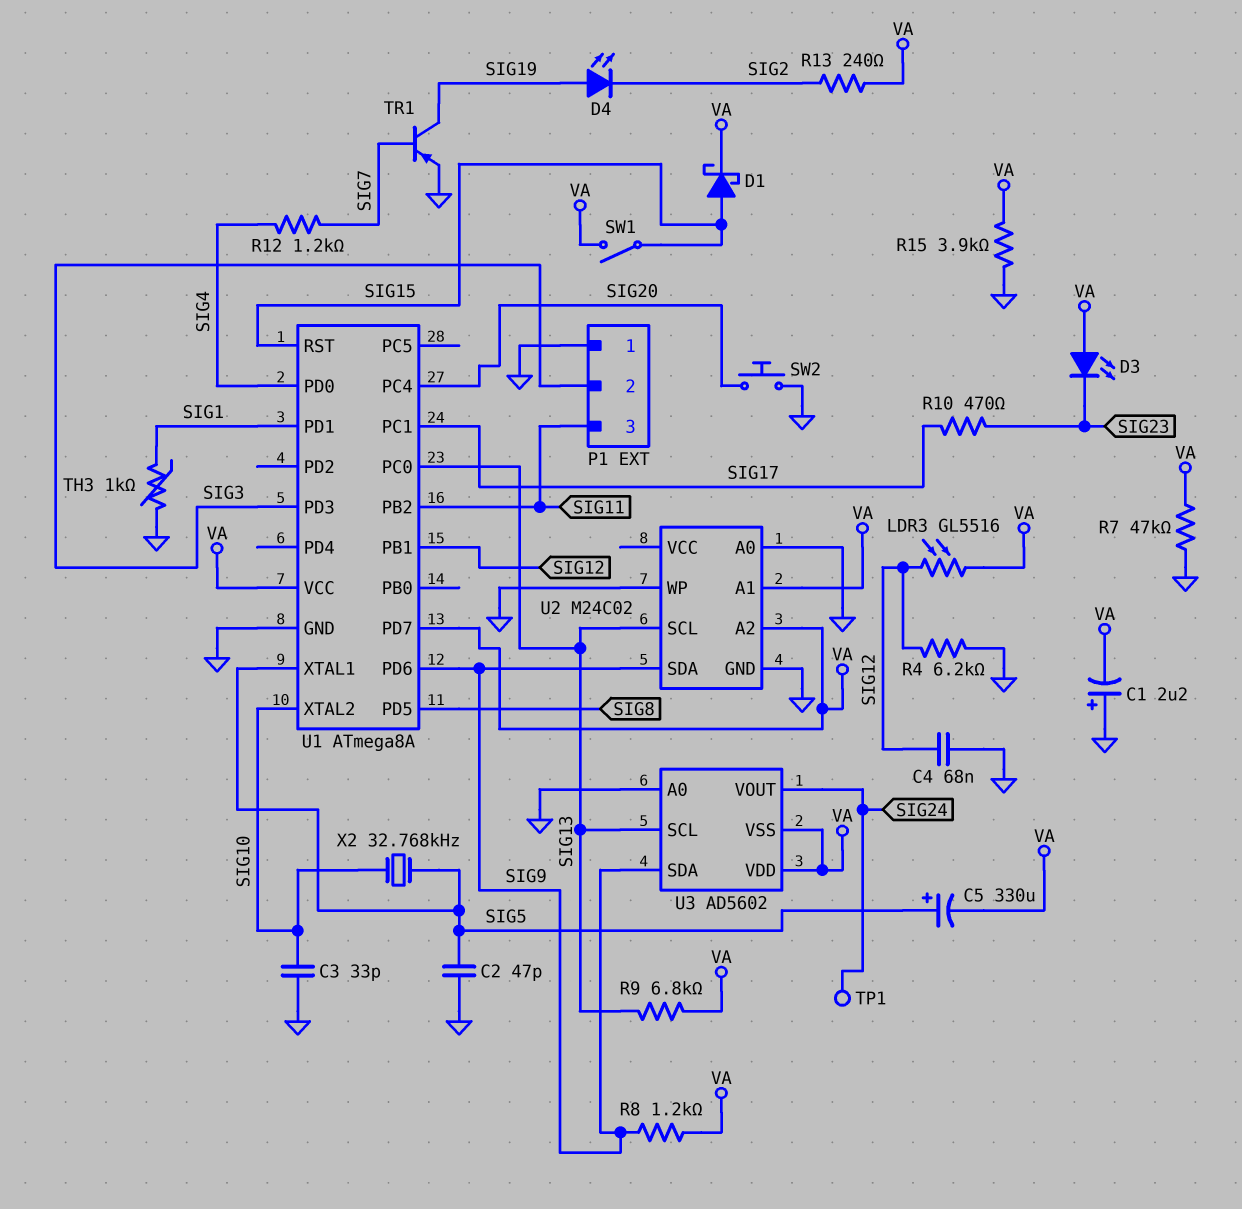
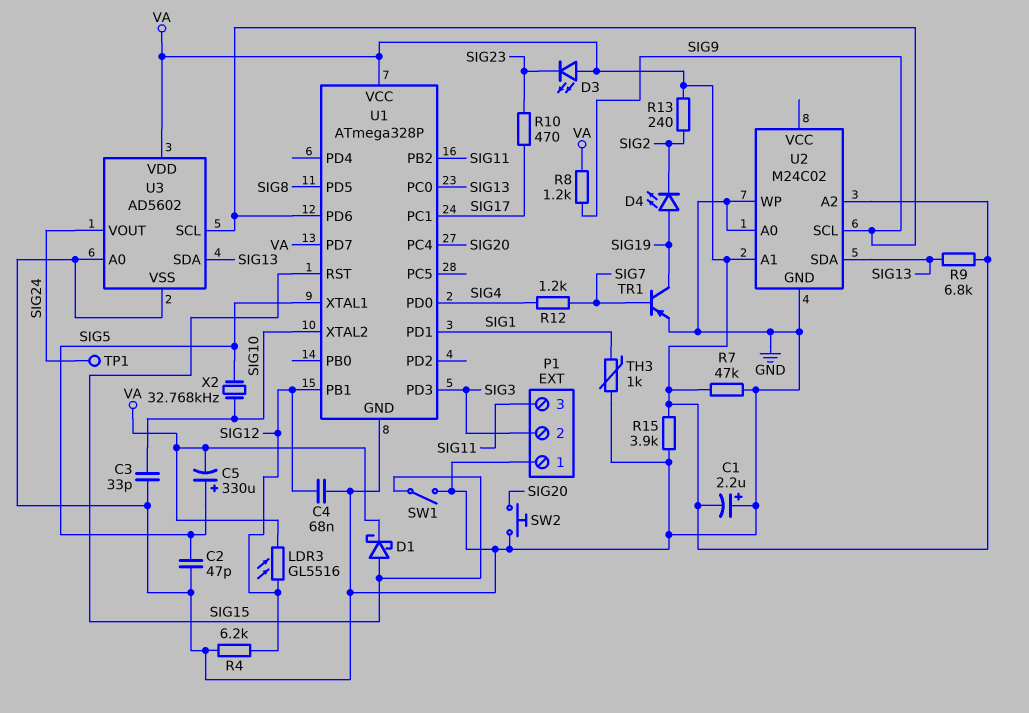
SW1: switch (SIG15, VA) -> switch (GND, SIG15)
U1: ATmega8A -> ATmega328P
U2 pin SCL: SIG13 -> SIG9
U2 pin SDA: SIG9 -> SIG13
U3 pin SCL: SIG13 -> SIG9
U3 pin SDA: SIG9 -> SIG13
U3 pin VSS: VA -> GND

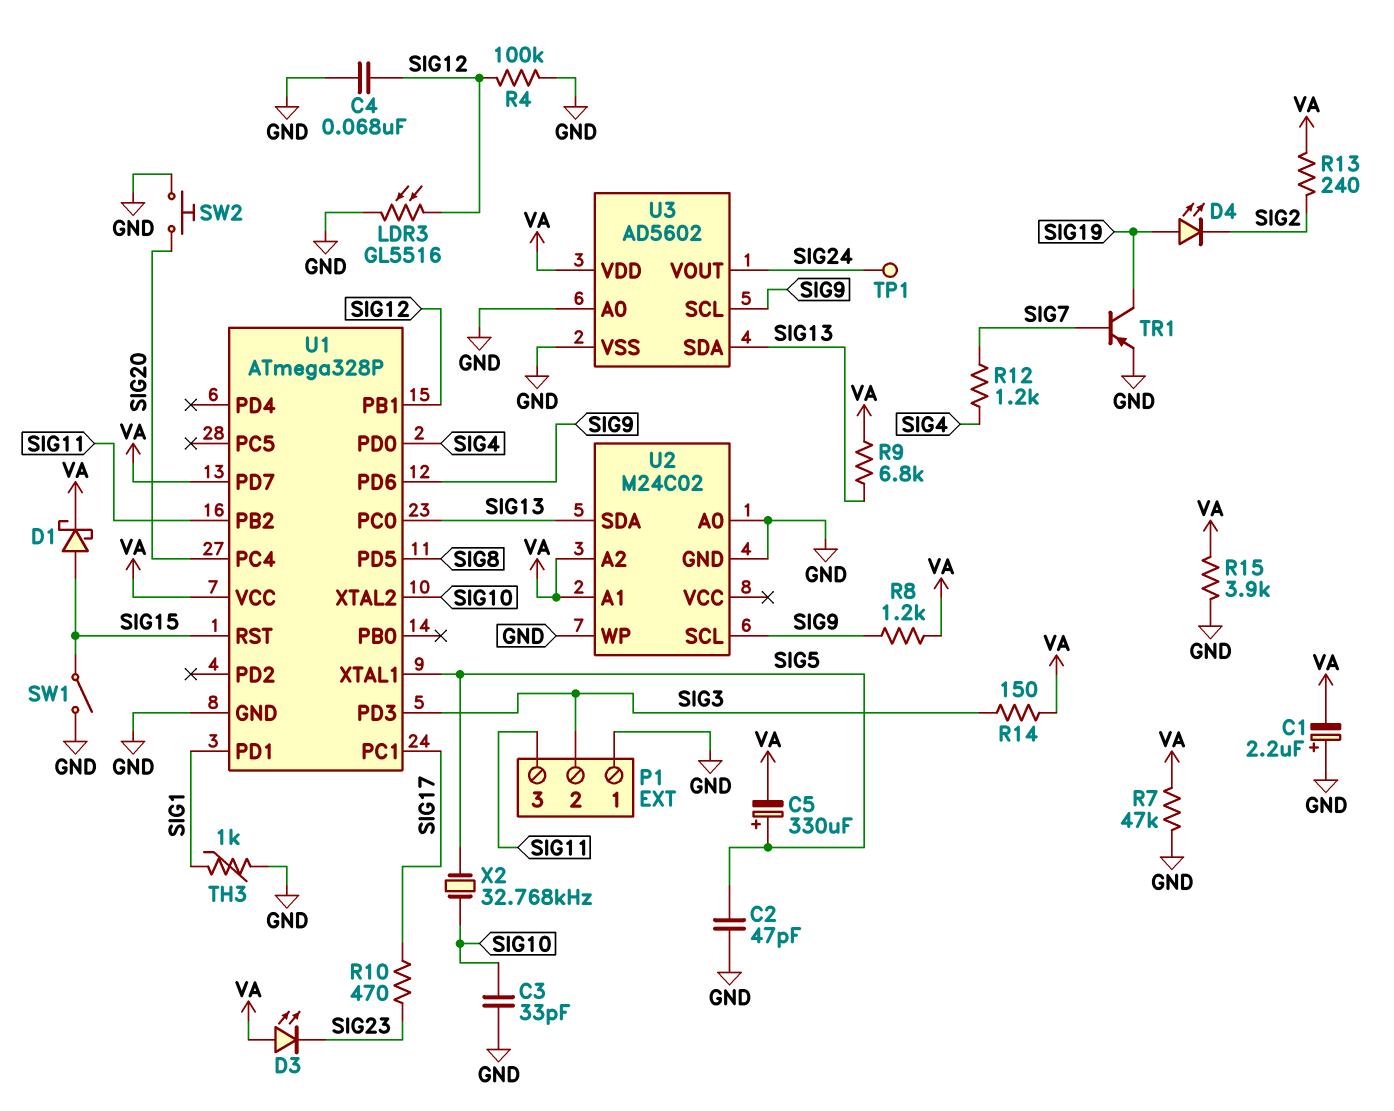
LDR3: GL5516 (SIG12, VA) -> GL5516 (GND, SIG12)
R4: 6.2k (GND, SIG12) -> 100k (GND, SIG12)
R14: none -> 150 (SIG3, VA)

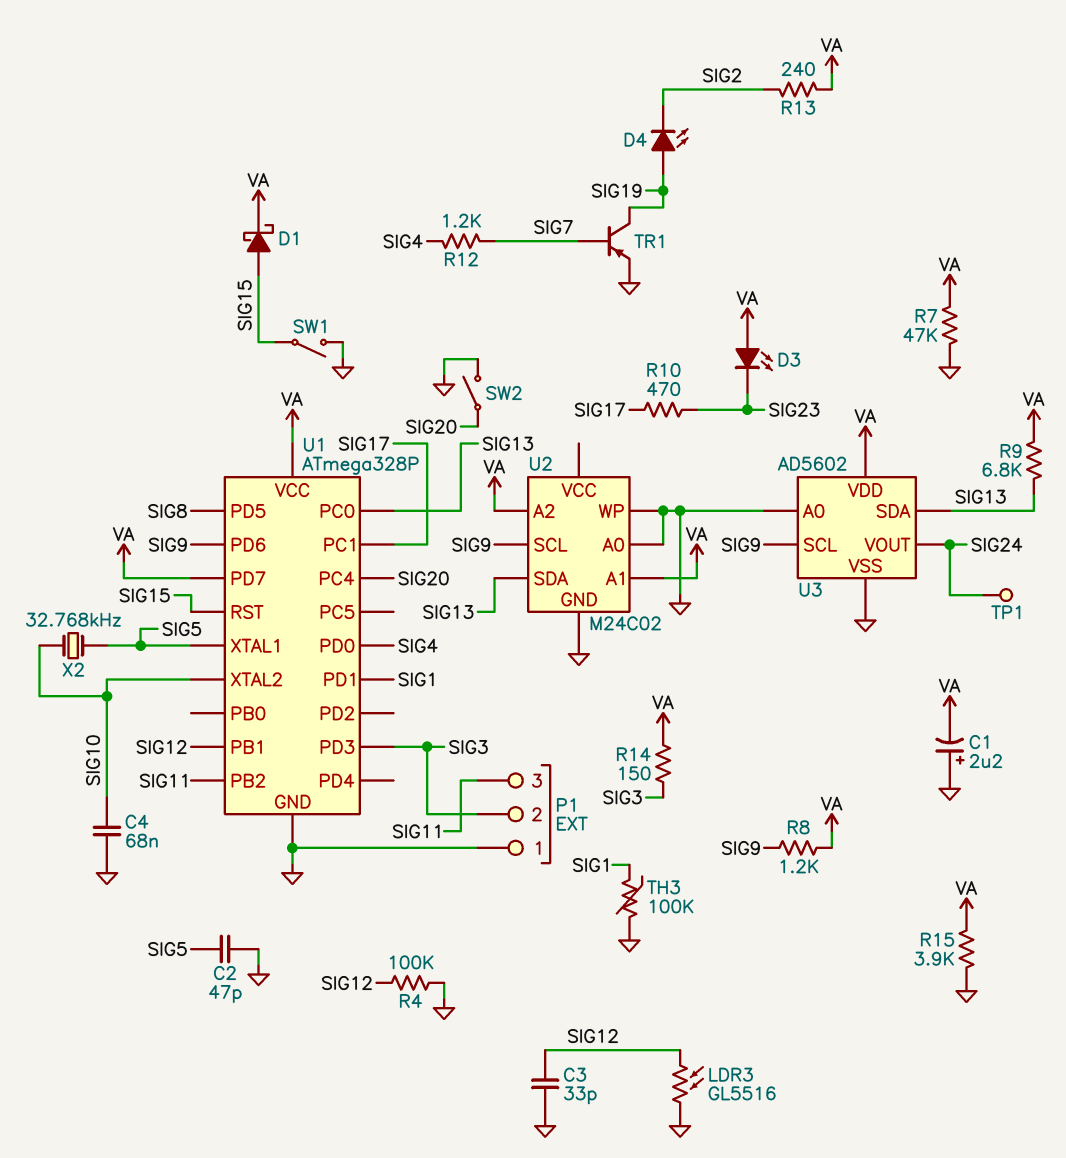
C3: 33pF (GND, SIG10) -> 33pF (GND, SIG12)
C4: 68nF (GND, SIG12) -> 68nF (GND, SIG10)
C5: 330uF (plus SIG5, minus VA) -> none
SW2: button (GND, SIG20) -> switch (GND, SIG20)
TH3: 1k (GND, SIG1) -> 100k (GND, SIG1)

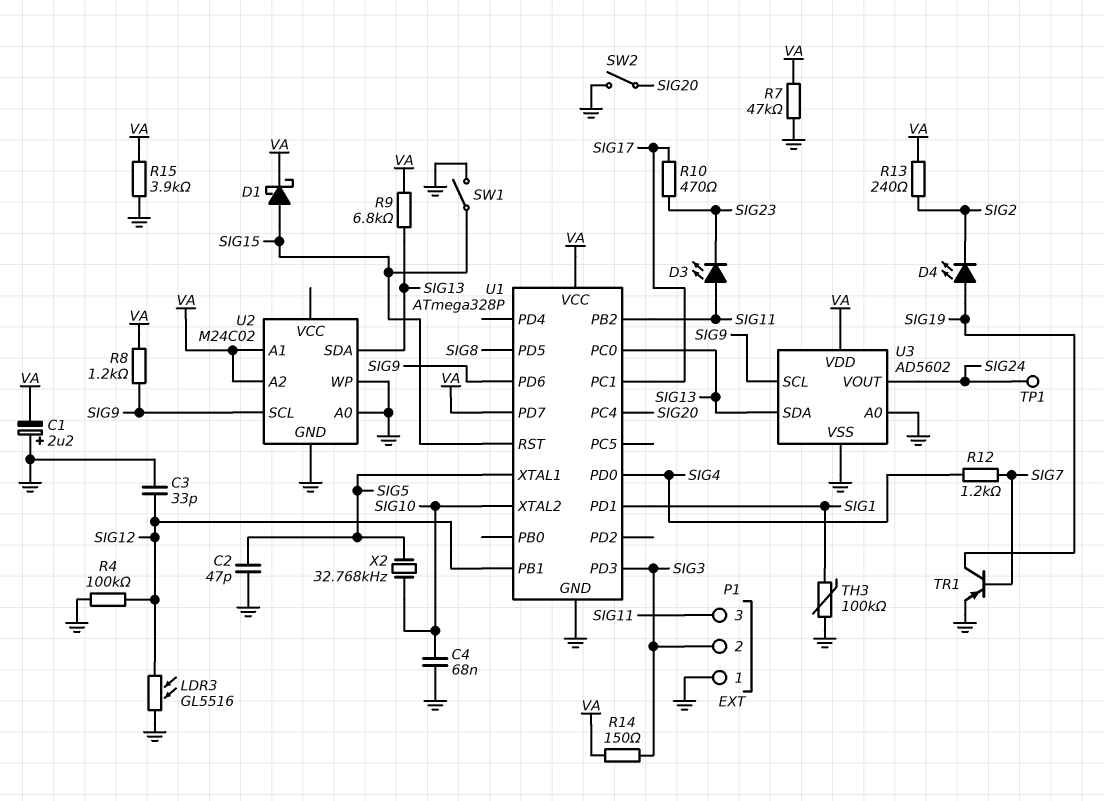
D3: LED (A VA, K SIG23) -> LED (A SIG11, K SIG23)

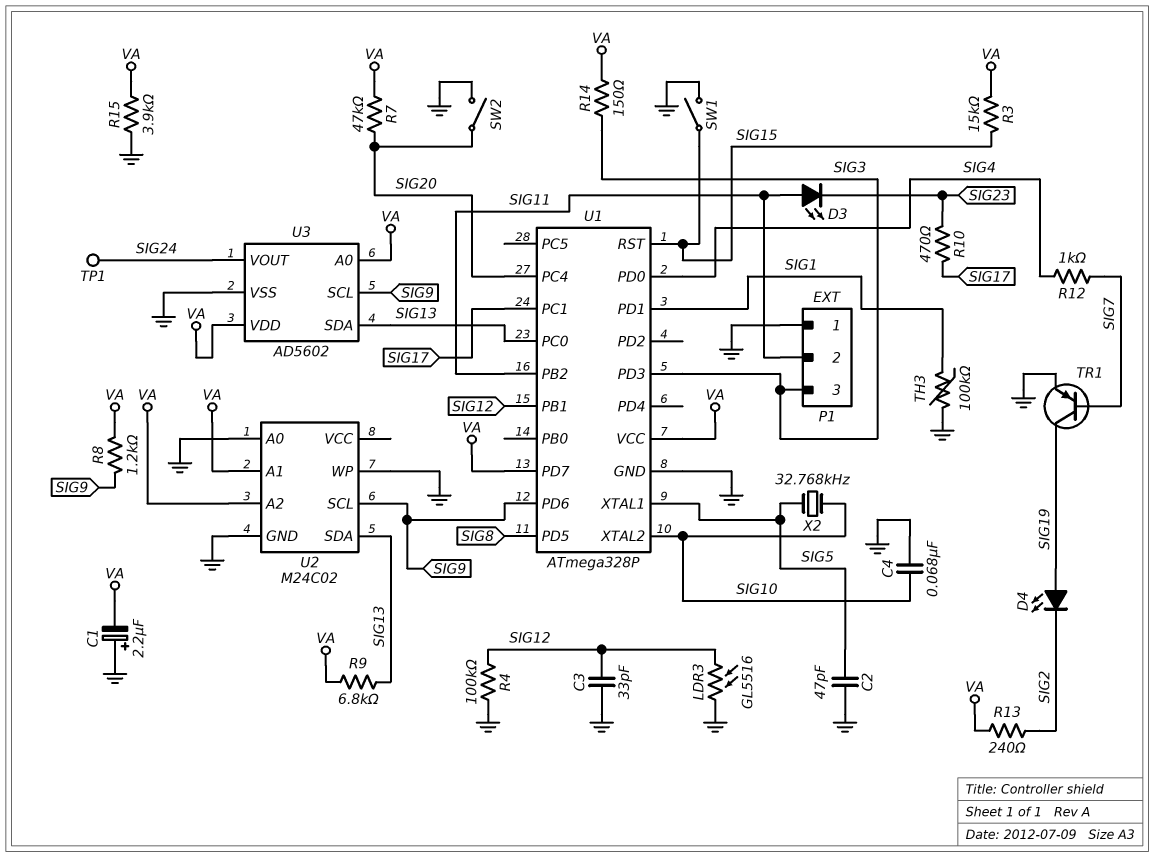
D1: schottky (A SIG15, K VA) -> none
P1 pin 2: SIG3 -> SIG11
P1 pin 3: SIG11 -> SIG3
R3: none -> 15k (SIG15, VA)
R7: 47k (GND, VA) -> 47k (SIG20, VA)
R12: 1.2k (SIG4, SIG7) -> 1k (SIG4, SIG7)
U3 pin A0: GND -> VA

